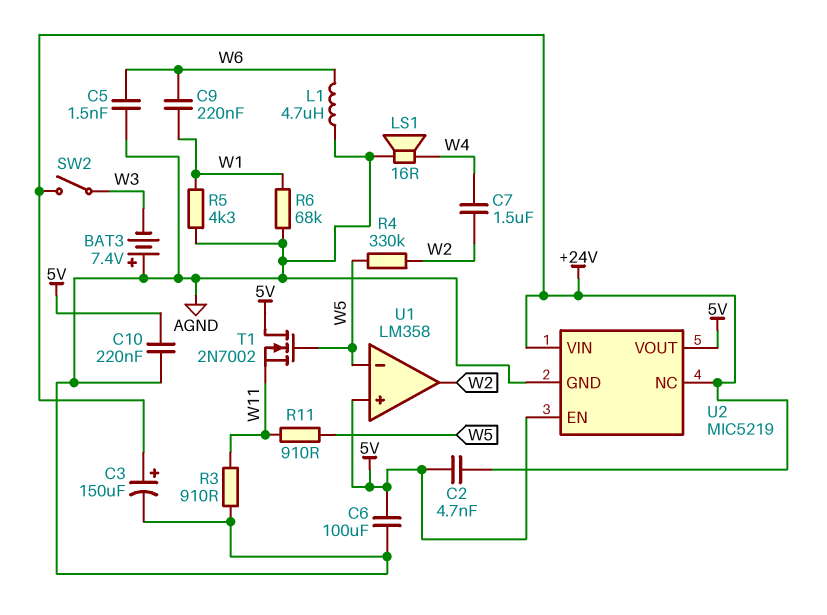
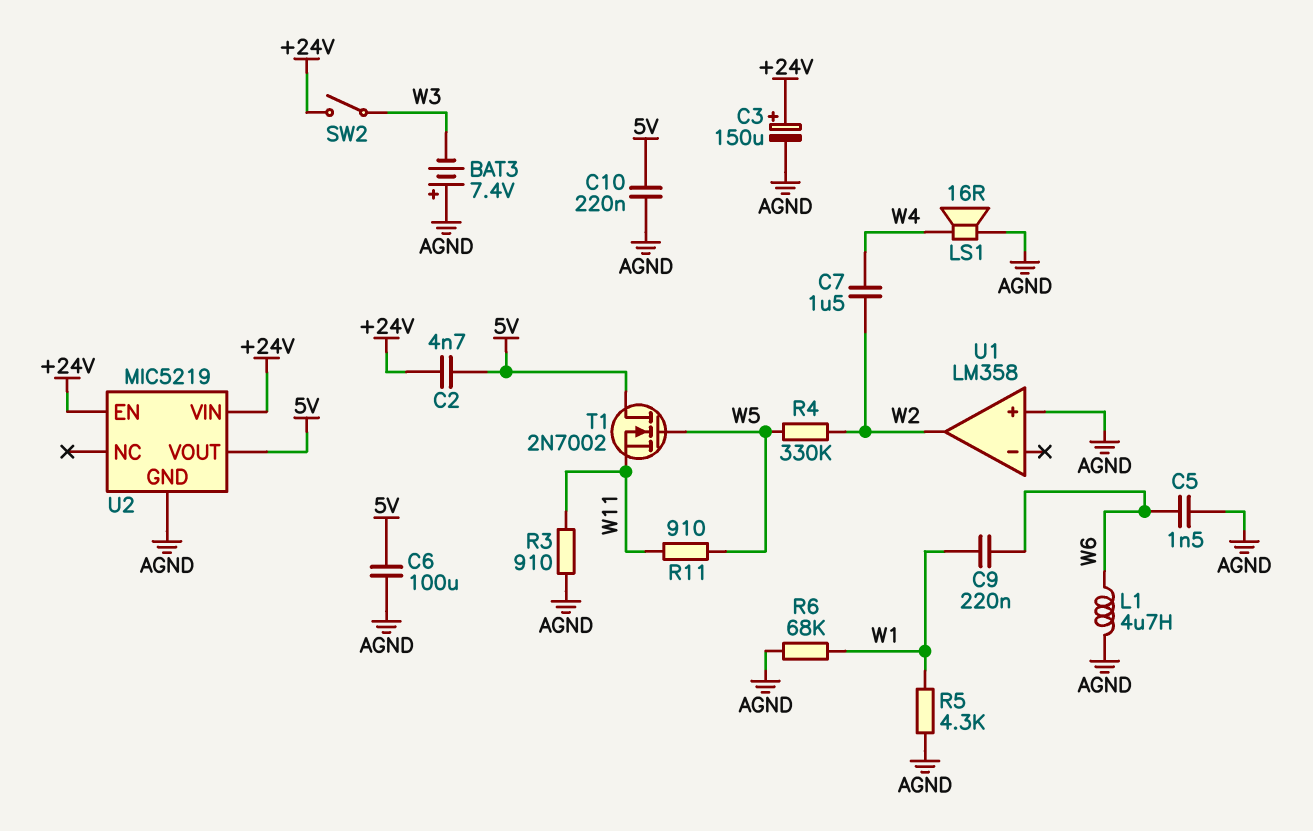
U1 pin in+: 5V -> AGND
U1 pin in-: W5 -> none
U2 pin EN: 5V -> +24V
U2 pin NC: +24V -> none

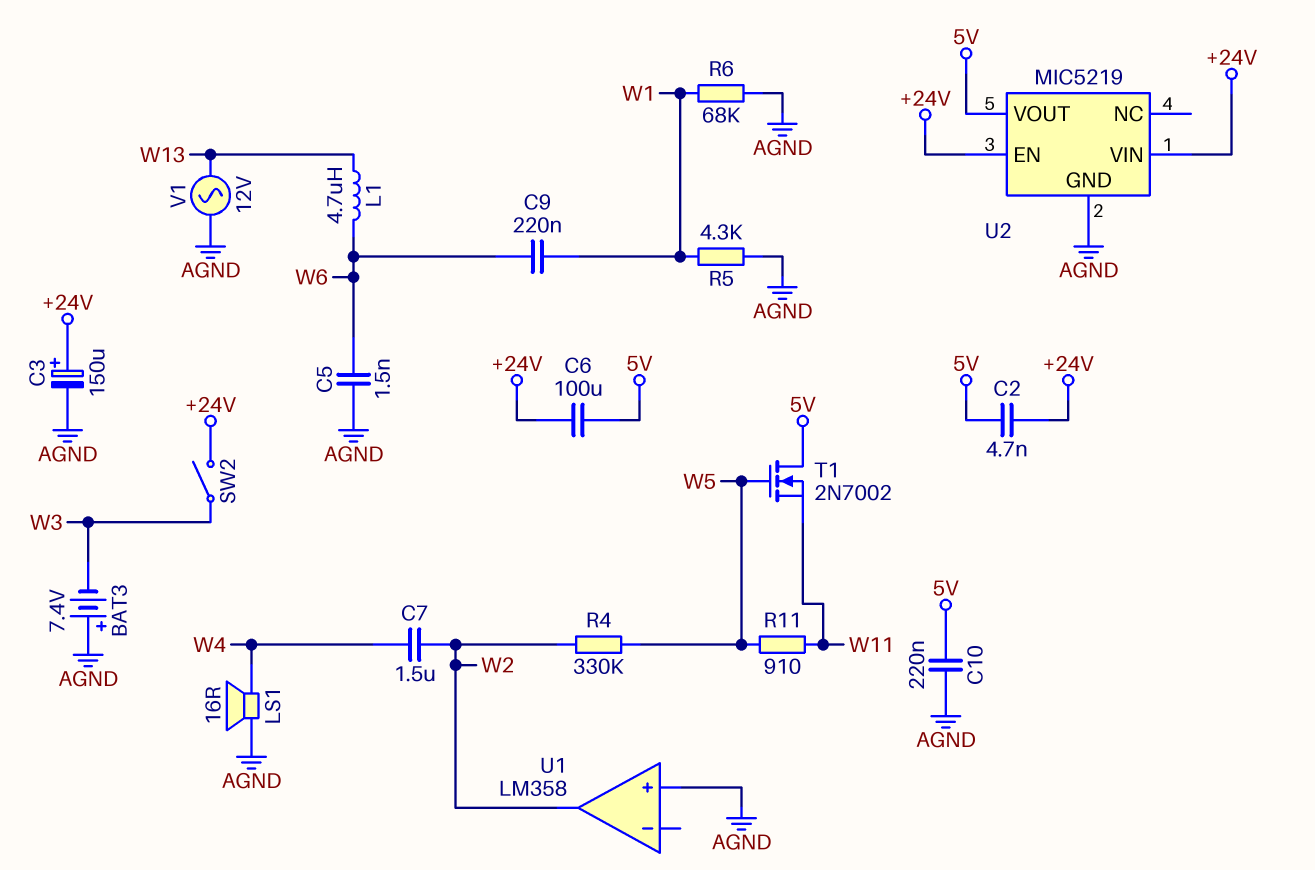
C6: 100uF (5V, AGND) -> 100uF (+24V, 5V)
L1: 4.7uH (AGND, W6) -> 4.7uH (W6, W13)
R3: 910 (AGND, W11) -> none
V1: none -> AC 12V (AGND, W13)

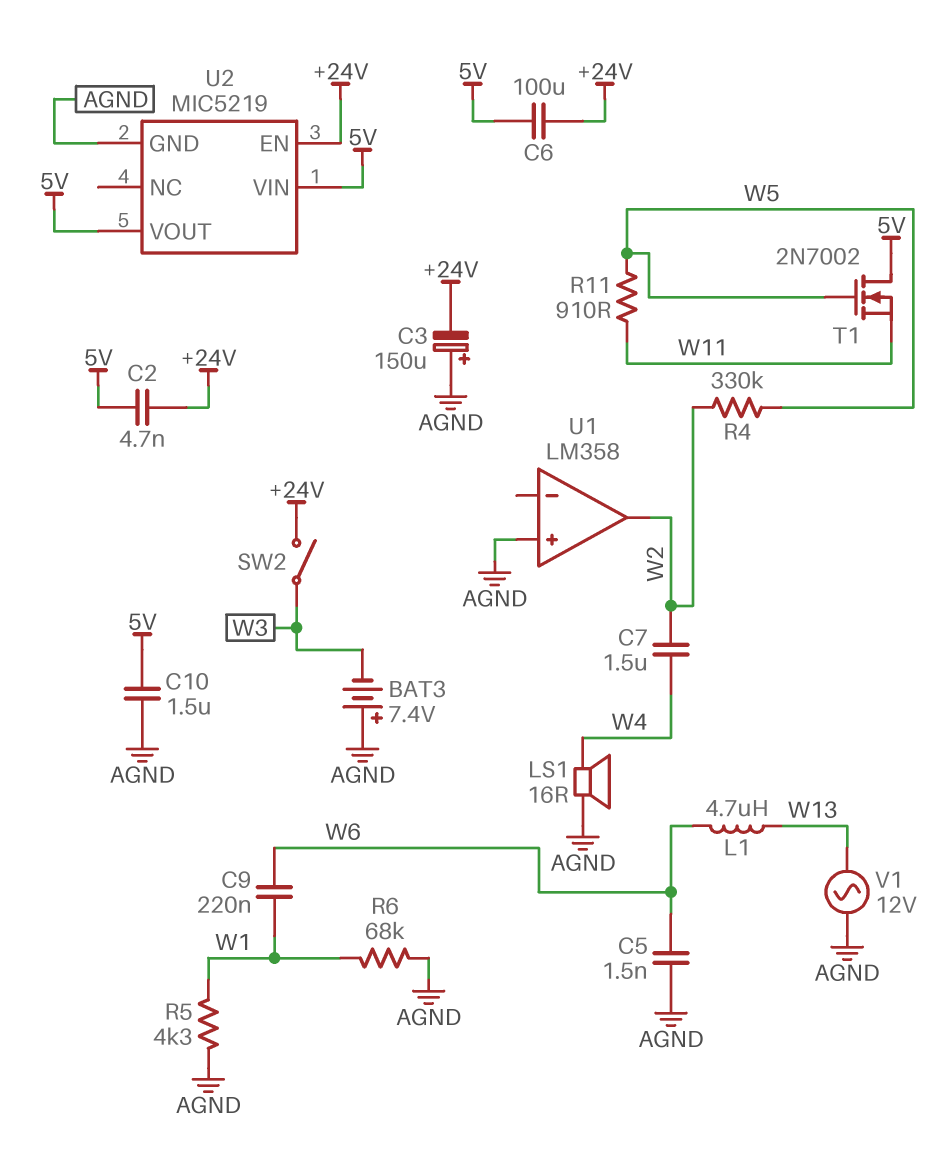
C3: 150uF (plus +24V, minus AGND) -> 150uF (plus AGND, minus +24V)
C10: 220nF (5V, AGND) -> 1.5uF (5V, AGND)
U2 pin VIN: +24V -> 5V

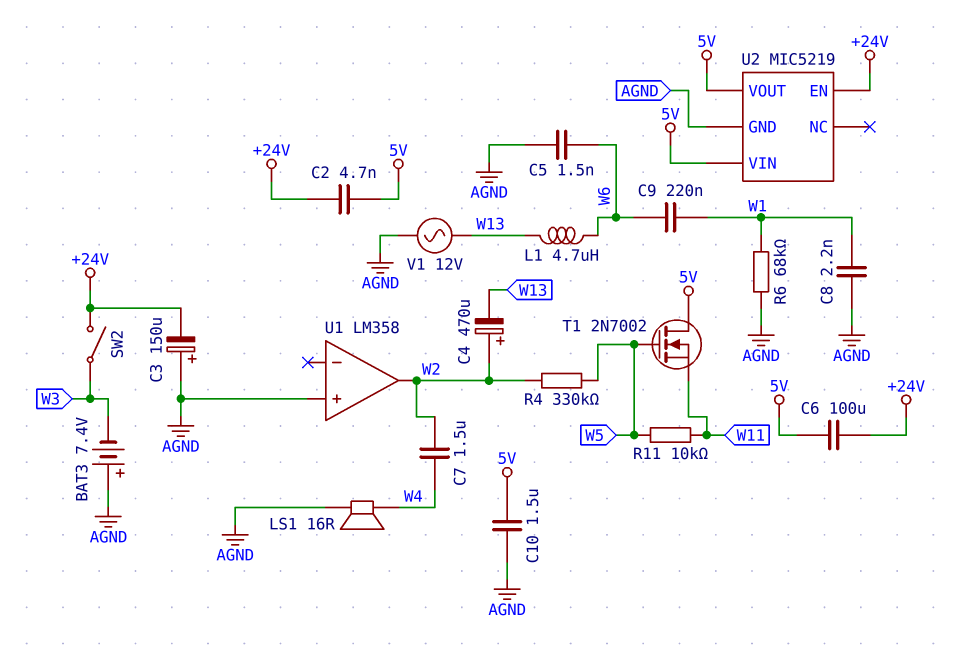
C4: none -> 470uF (plus W2, minus W13)
C8: none -> 2.2nF (AGND, W1)
R5: 4.3k (AGND, W1) -> none
R11: 910 (W5, W11) -> 10k (W5, W11)

